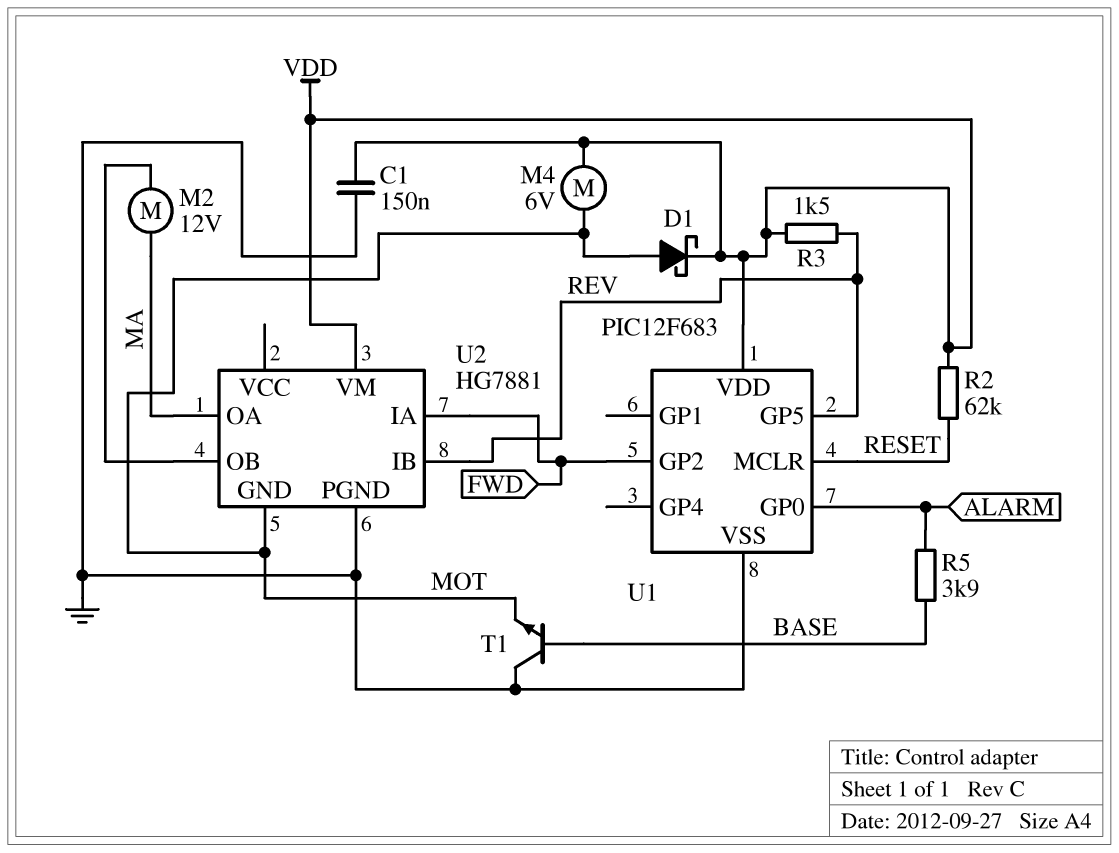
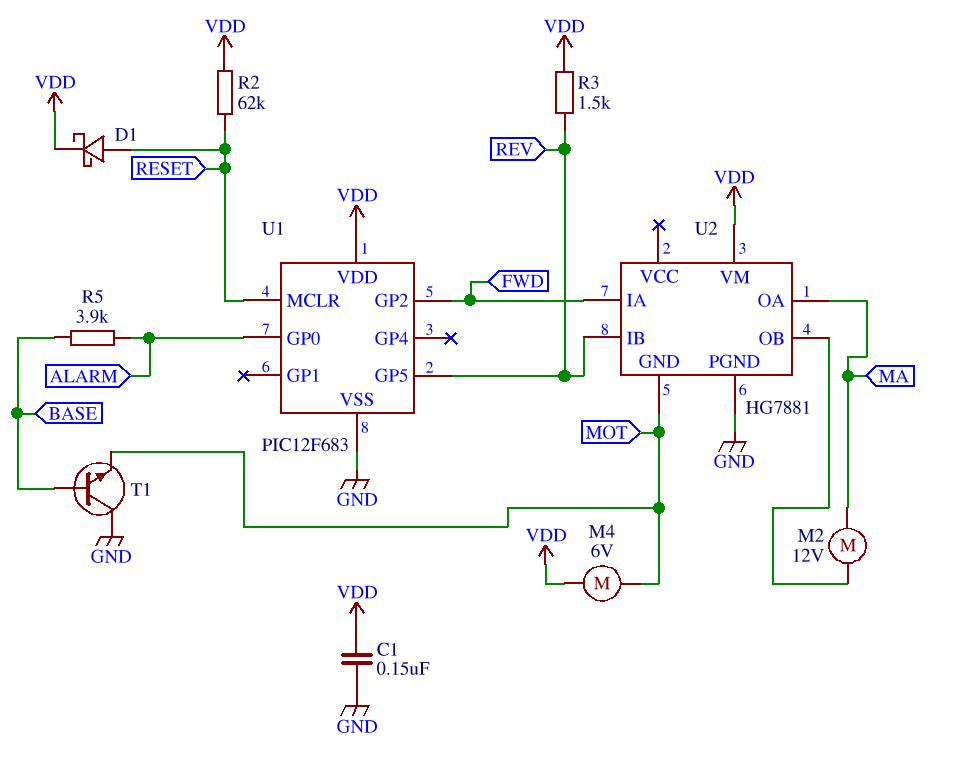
D1: schottky (A MOT, K VDD) -> schottky (A RESET, K VDD)

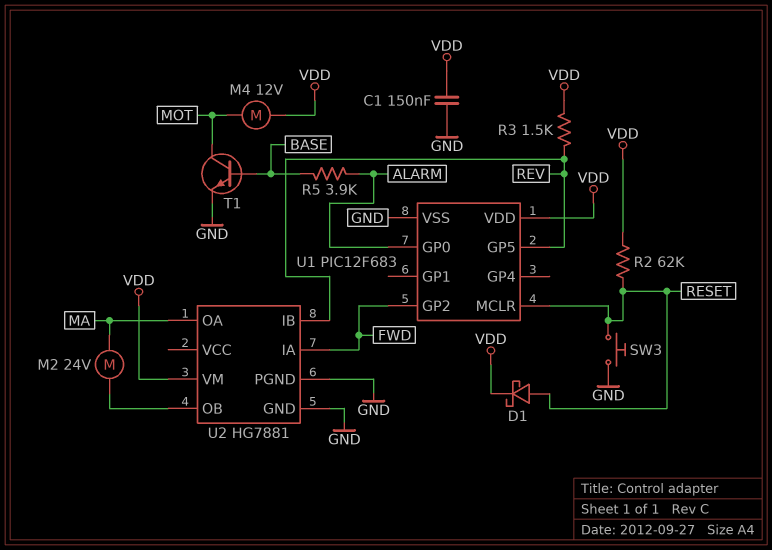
M2: motor 12V (MA, U2/OB) -> motor 24V (MA, U2/OB)
M4: motor 6V (MOT, VDD) -> motor 12V (MOT, VDD)
SW3: none -> button (GND, RESET)
T1: NPN (B BASE, C GND, E MOT) -> NPN (B BASE, C MOT, E GND)
U2 pin GND: MOT -> GND

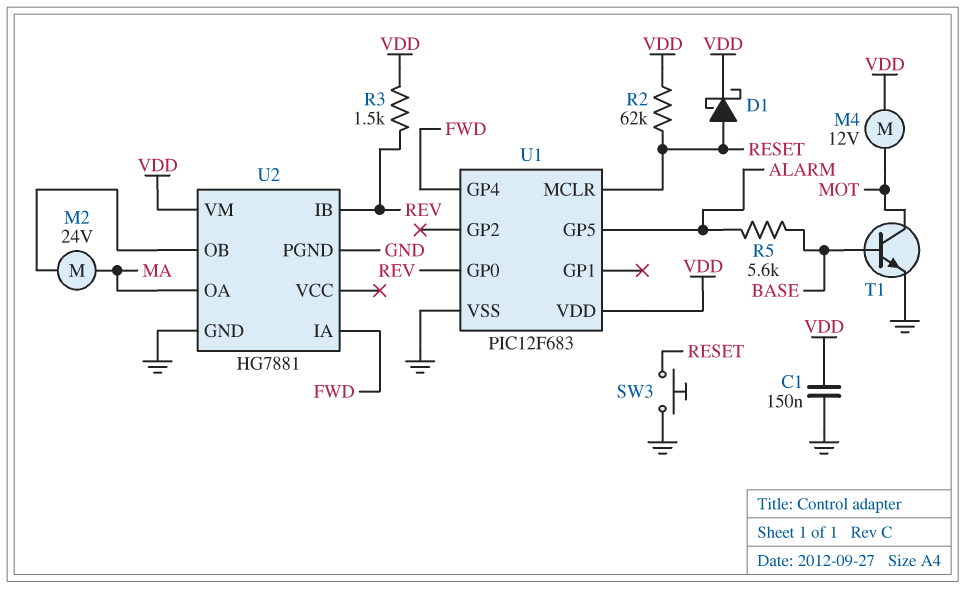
R5: 3.9k (ALARM, BASE) -> 5.6k (ALARM, BASE)
U1 pin GP0: ALARM -> REV
U1 pin GP2: FWD -> none
U1 pin GP4: none -> FWD
U1 pin GP5: REV -> ALARM

